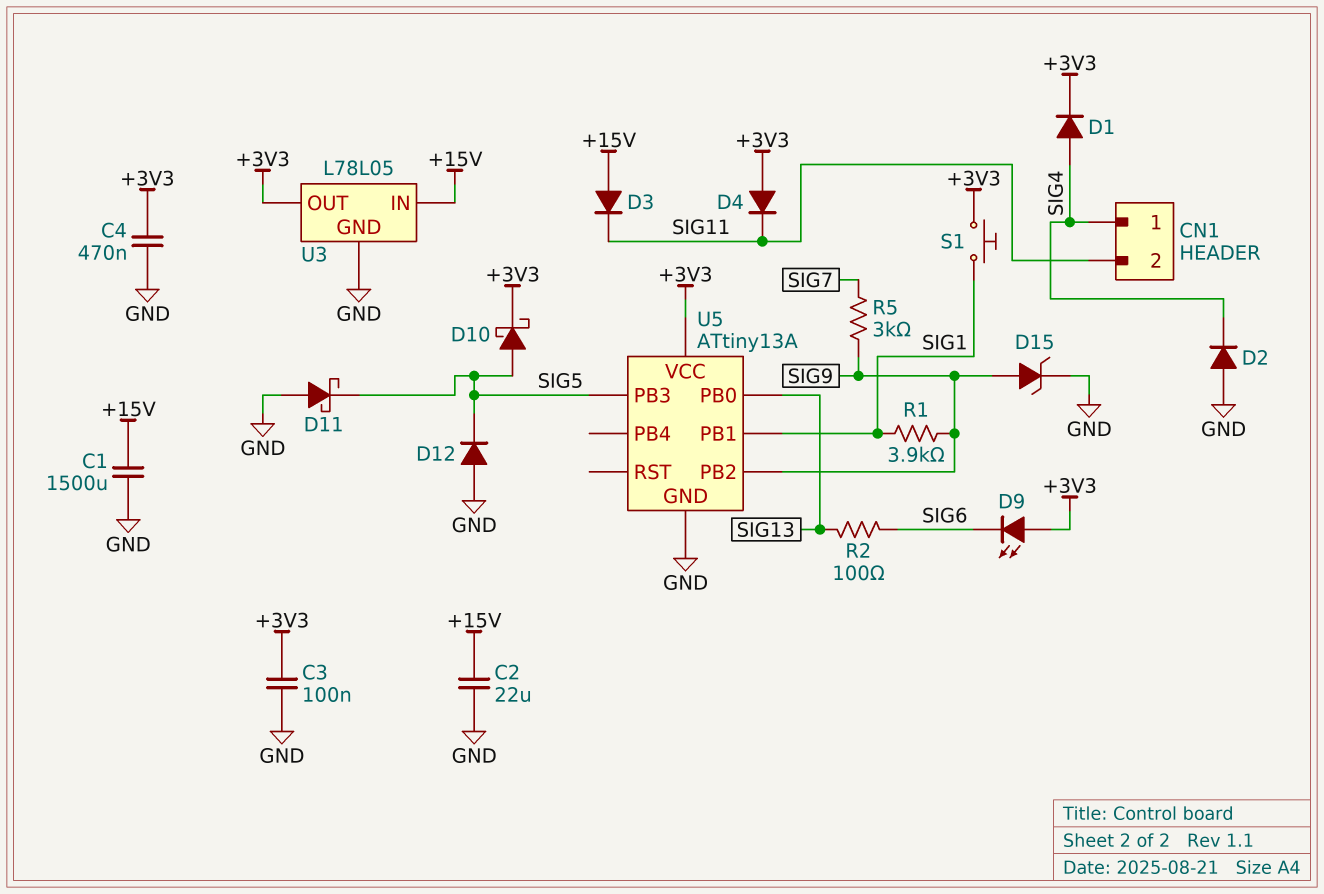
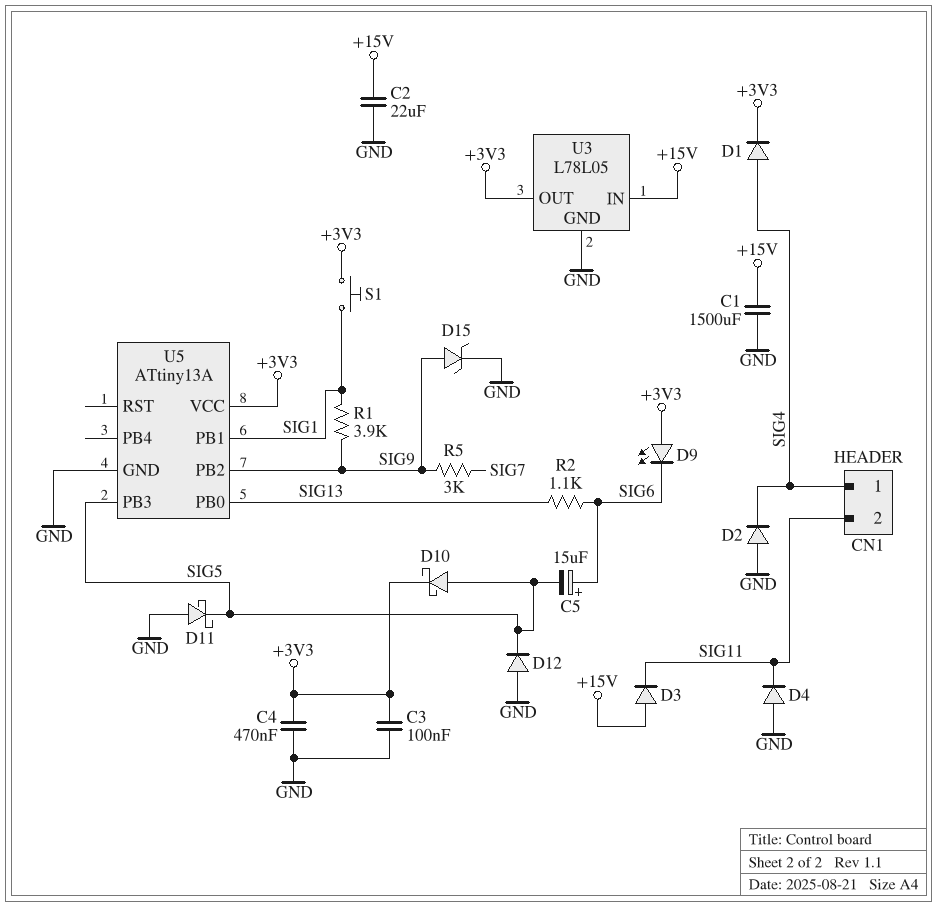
C5: none -> 15uF (plus SIG6, minus SIG5)
D4: diode (A +3V3, K SIG11) -> diode (A GND, K SIG11)
R2: 100 (SIG6, SIG13) -> 1.1k (SIG6, SIG13)

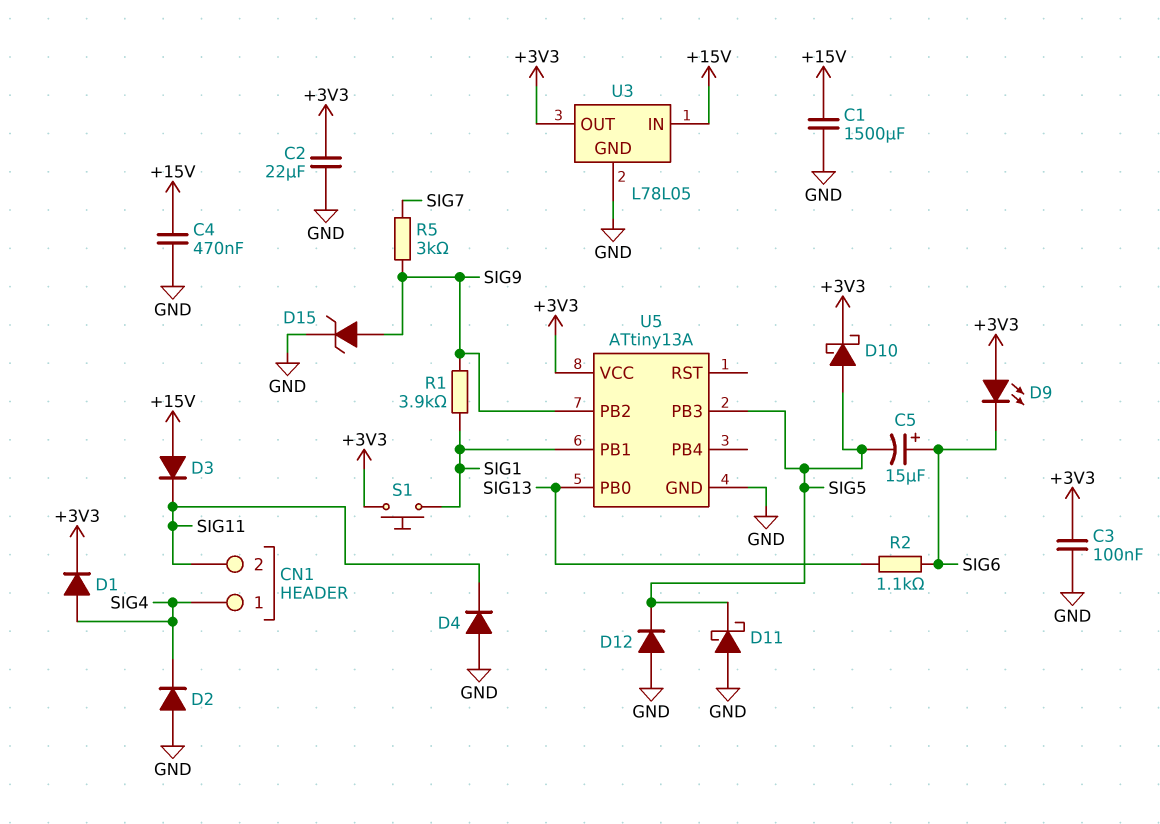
C2: 22uF (+15V, GND) -> 22uF (+3V3, GND)
C4: 470nF (+3V3, GND) -> 470nF (+15V, GND)

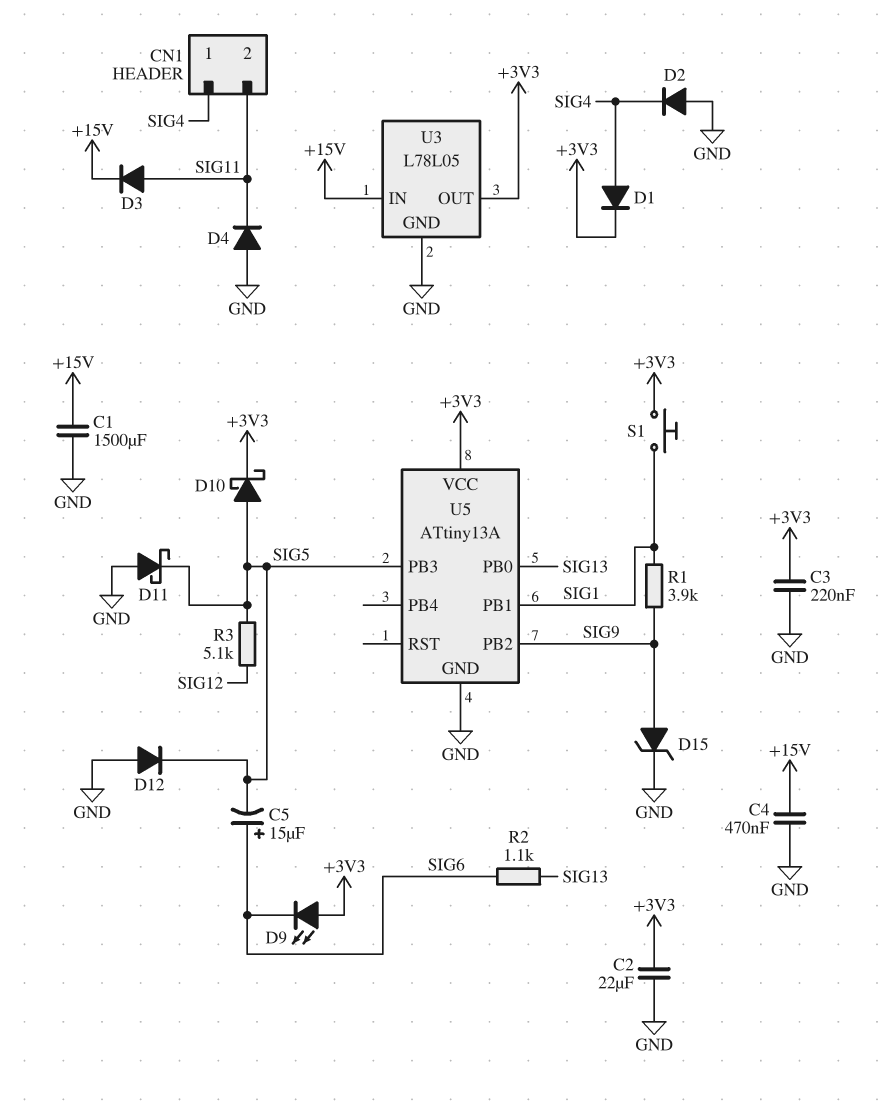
C3: 100nF (+3V3, GND) -> 220nF (+3V3, GND)
D3: diode (A +15V, K SIG11) -> diode (A SIG11, K +15V)
R3: none -> 5.1k (SIG5, SIG12)
R5: 3k (SIG7, SIG9) -> none

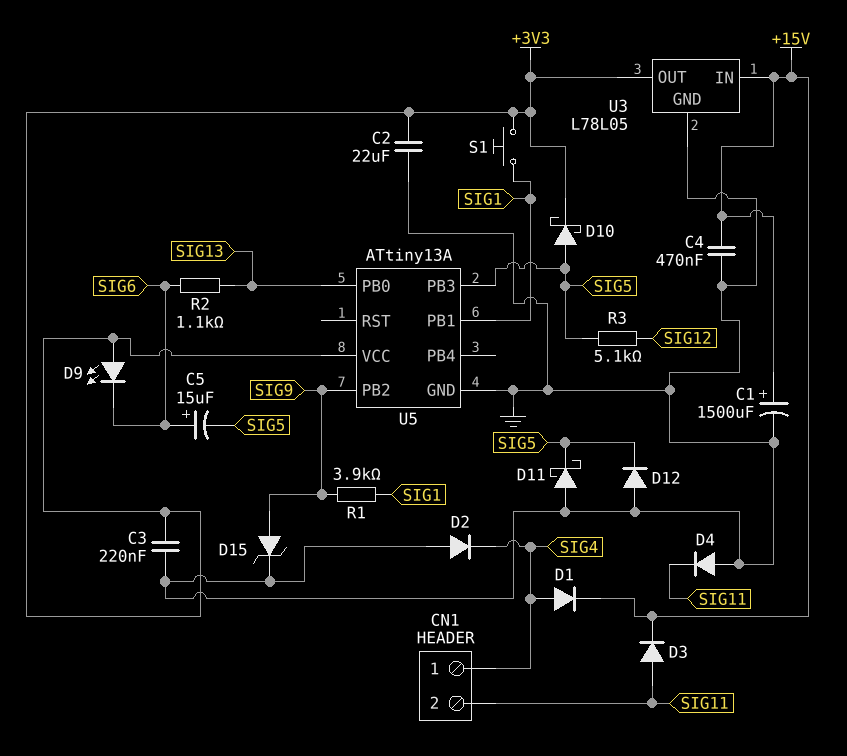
C1: 1500uF (+15V, GND) -> 1500uF (plus +15V, minus GND)
D1: diode (A SIG4, K +3V3) -> diode (A SIG4, K +15V)

